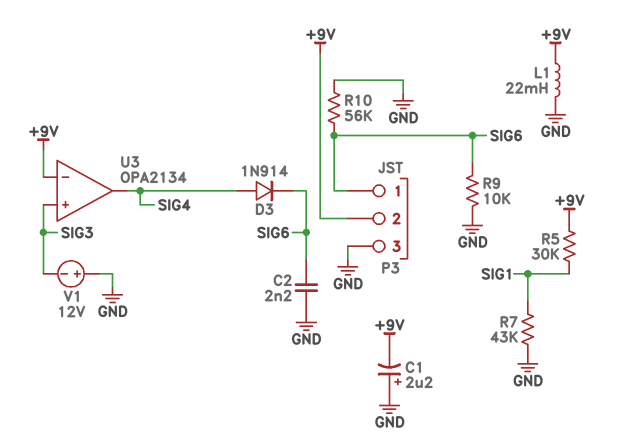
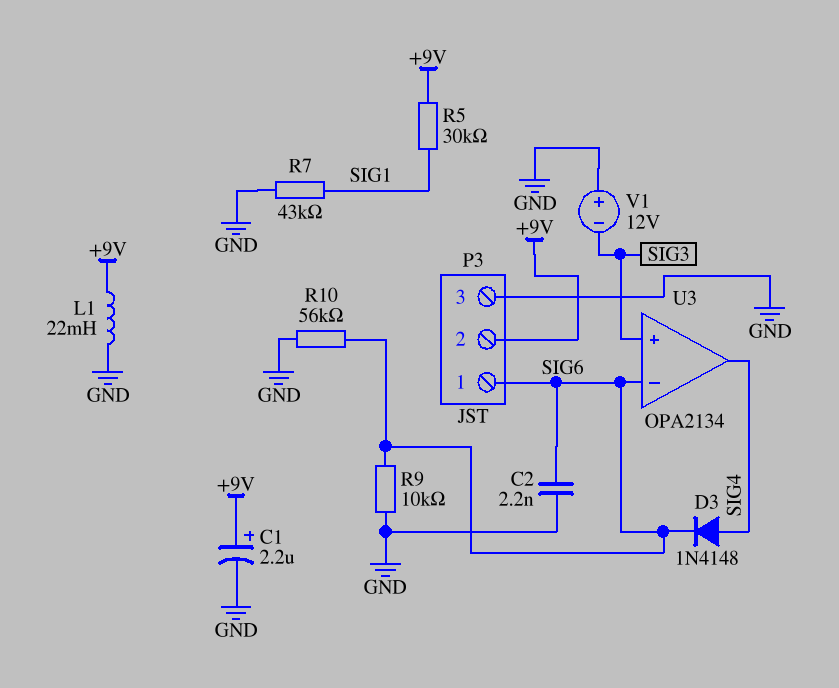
C1: 2.2uF (plus GND, minus +9V) -> 2.2uF (plus +9V, minus GND)
D3: diode 1N914 (A SIG4, K SIG6) -> diode 1N4148 (A SIG4, K SIG6)
U3 pin in-: +9V -> SIG6

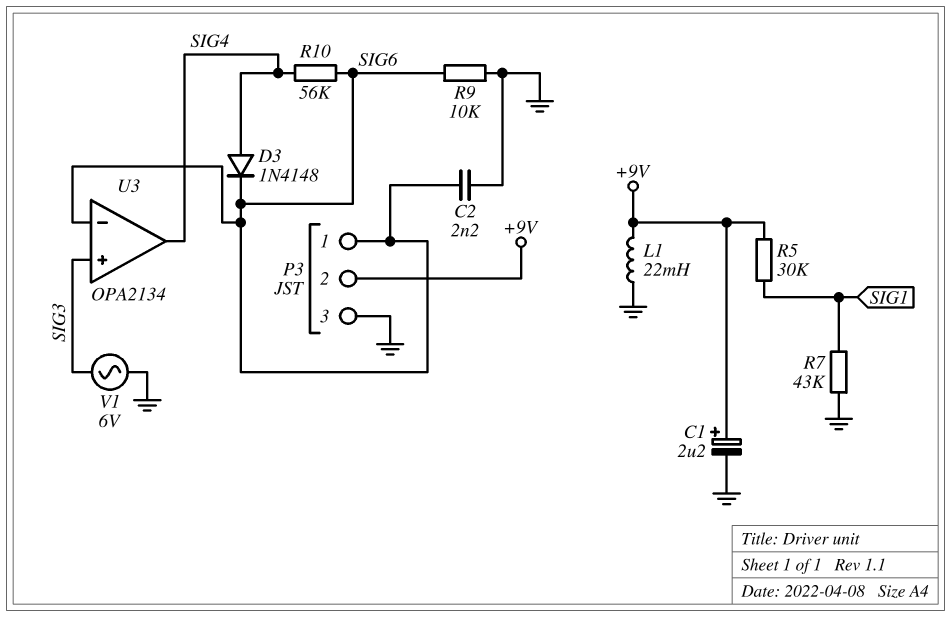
R10: 56k (GND, SIG6) -> 56k (SIG4, SIG6)
V1: 12V (plus GND, minus SIG3) -> AC 6V (GND, SIG3)

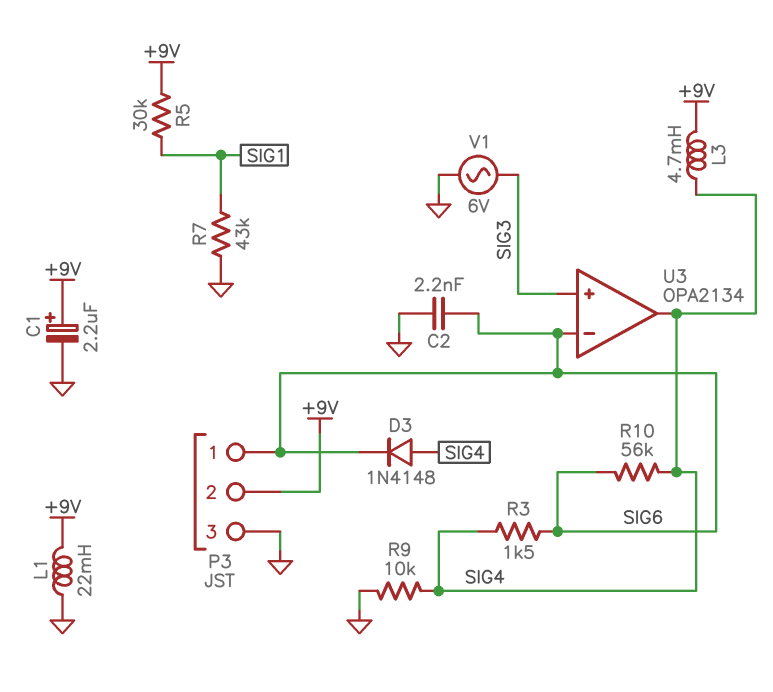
L3: none -> 4.7mH (+9V, SIG4)
R3: none -> 1.5k (SIG4, SIG6)
R9: 10k (GND, SIG6) -> 10k (GND, SIG4)

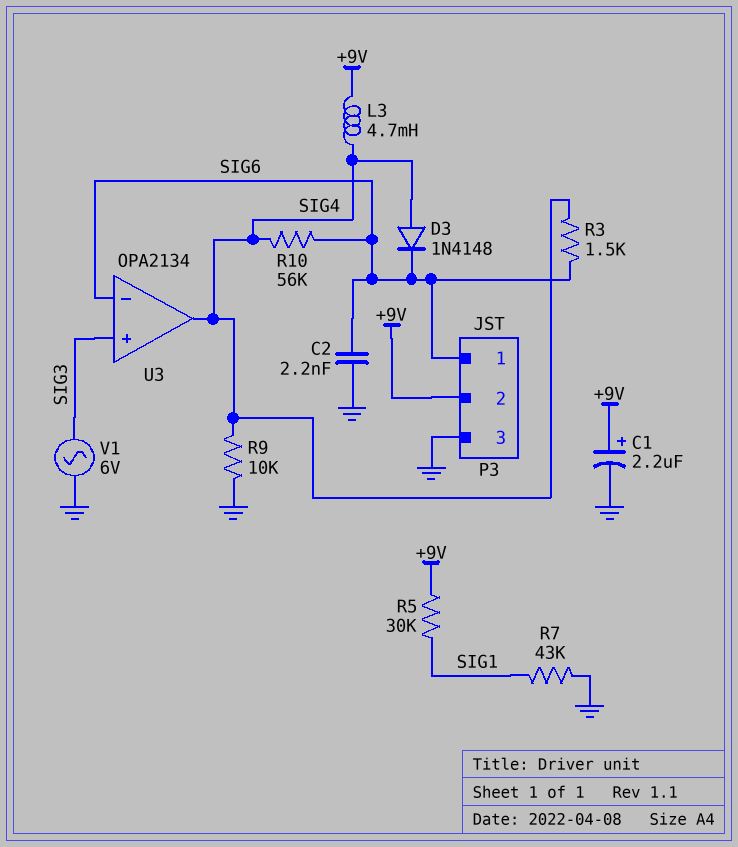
L1: 22mH (+9V, GND) -> none

